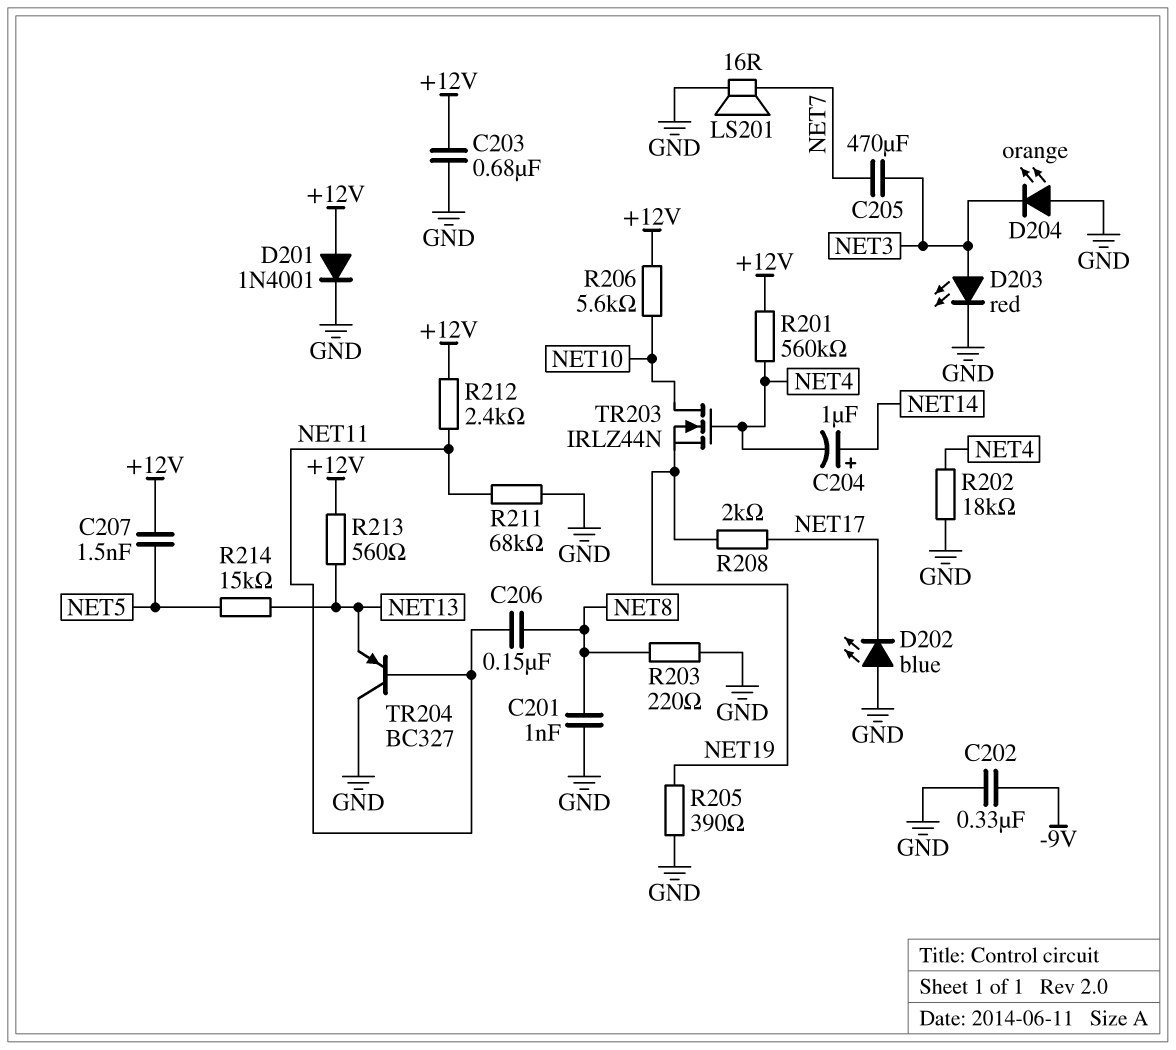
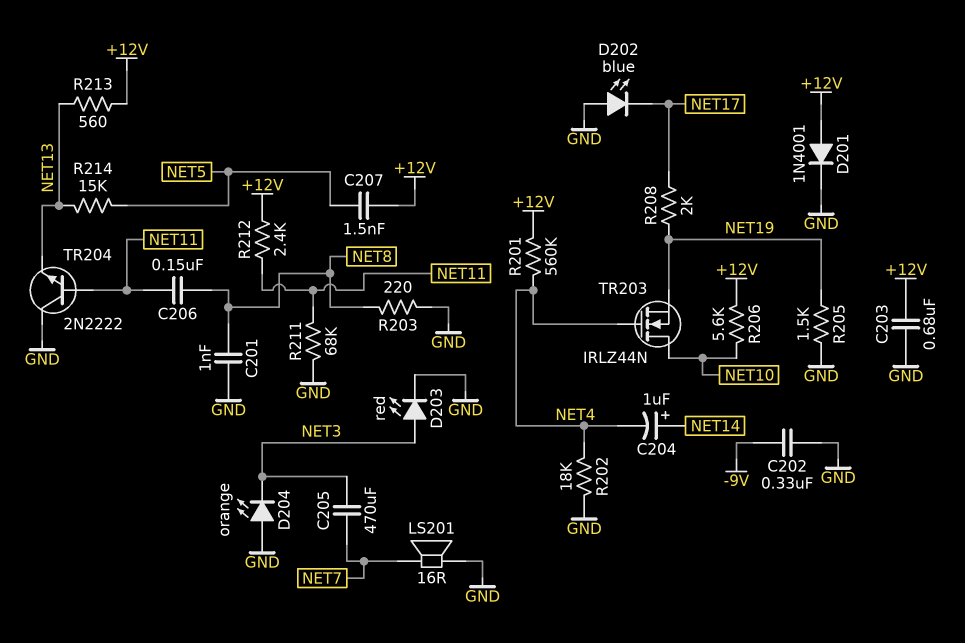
R205: 390 (GND, NET19) -> 1.5k (GND, NET19)
TR204: PNP BC327 (B NET11, C GND, E NET13) -> NPN 2N2222 (B NET11, C GND, E NET13)

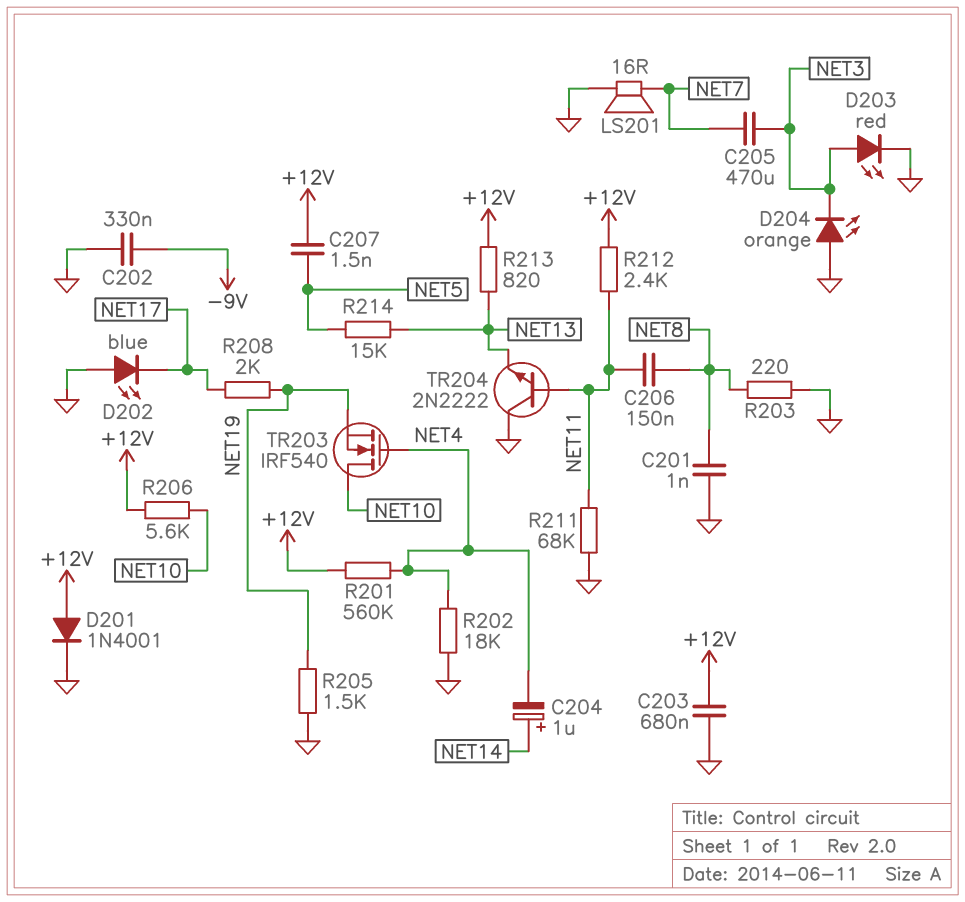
R213: 560 (+12V, NET13) -> 820 (+12V, NET13)
TR203: NMOS IRLZ44N (G NET4, D NET10, S NET19) -> NMOS IRF540 (G NET4, D NET10, S NET19)

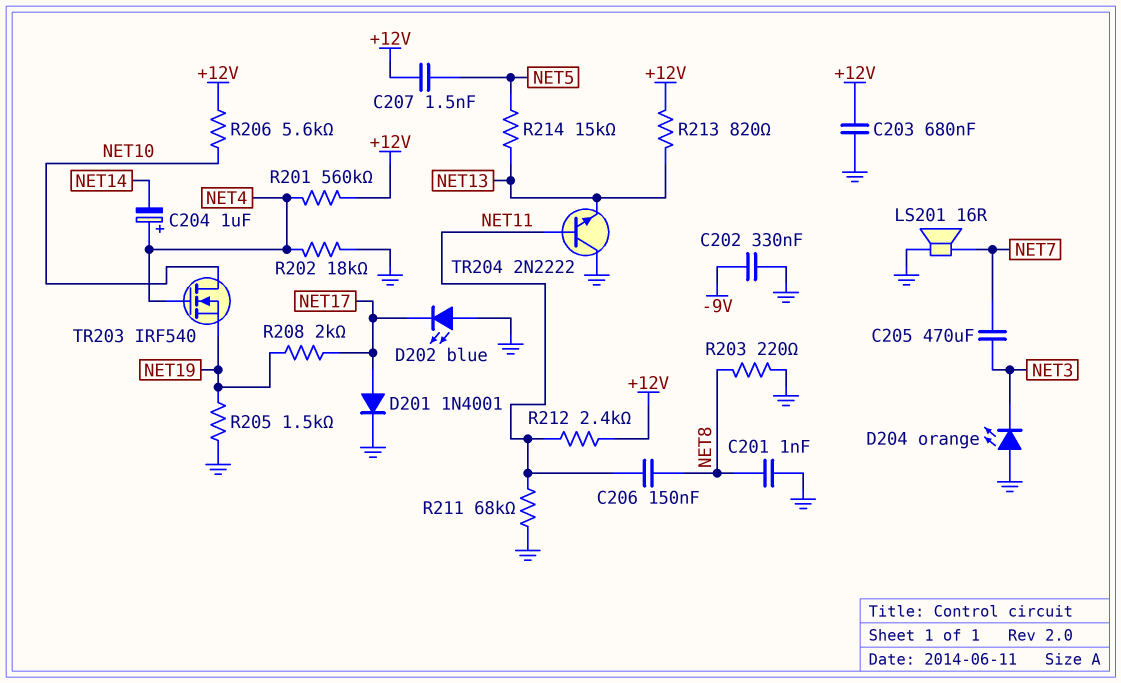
C204: 1uF (plus NET14, minus NET4) -> 1uF (plus NET4, minus NET14)
D201: diode 1N4001 (A +12V, K GND) -> diode 1N4001 (A NET17, K GND)
D203: LED red (A NET3, K GND) -> none

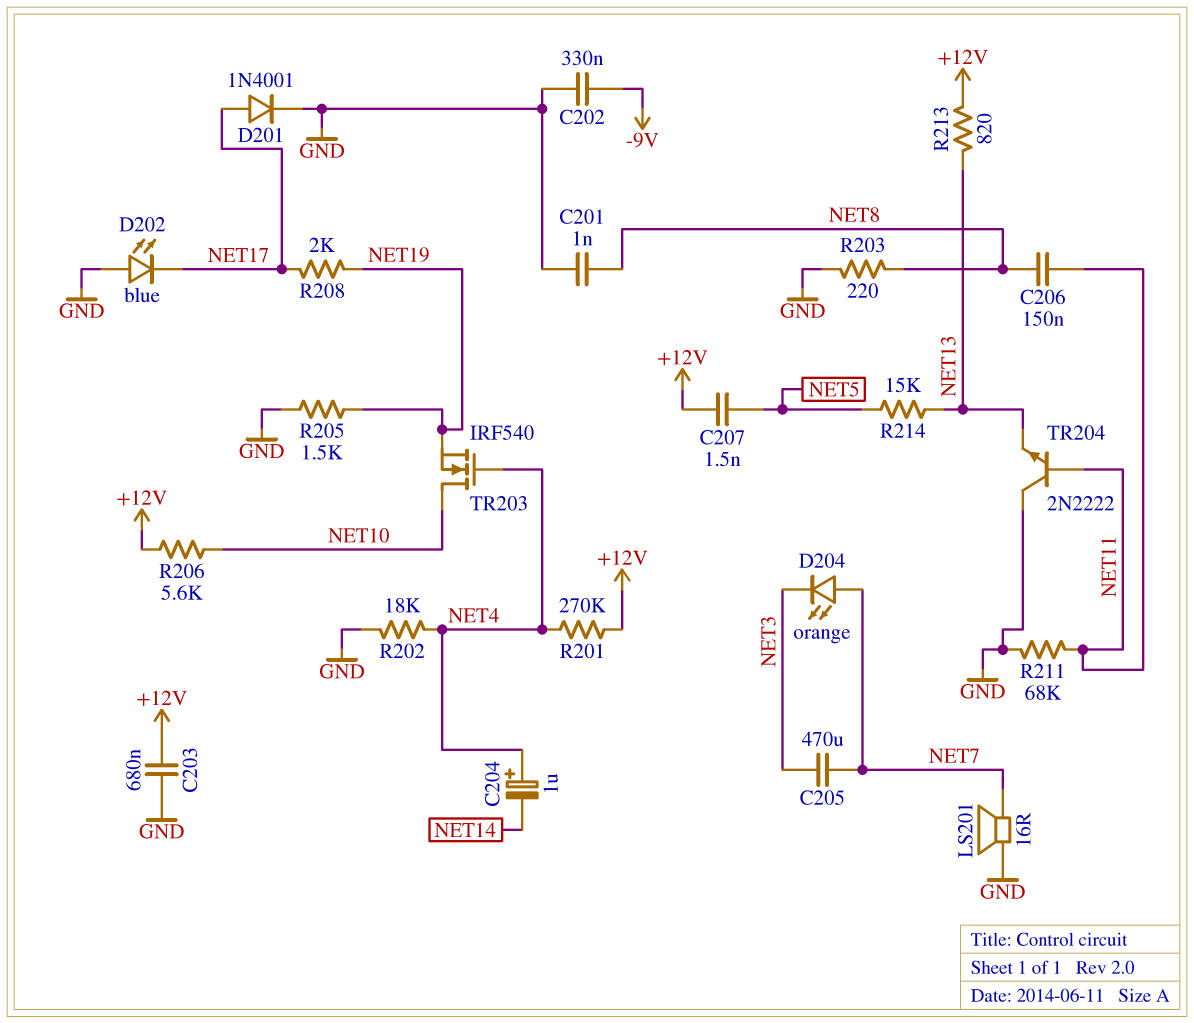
D204: LED orange (A GND, K NET3) -> LED orange (A NET7, K NET3)
R201: 560k (+12V, NET4) -> 270k (+12V, NET4)
R212: 2.4k (+12V, NET11) -> none

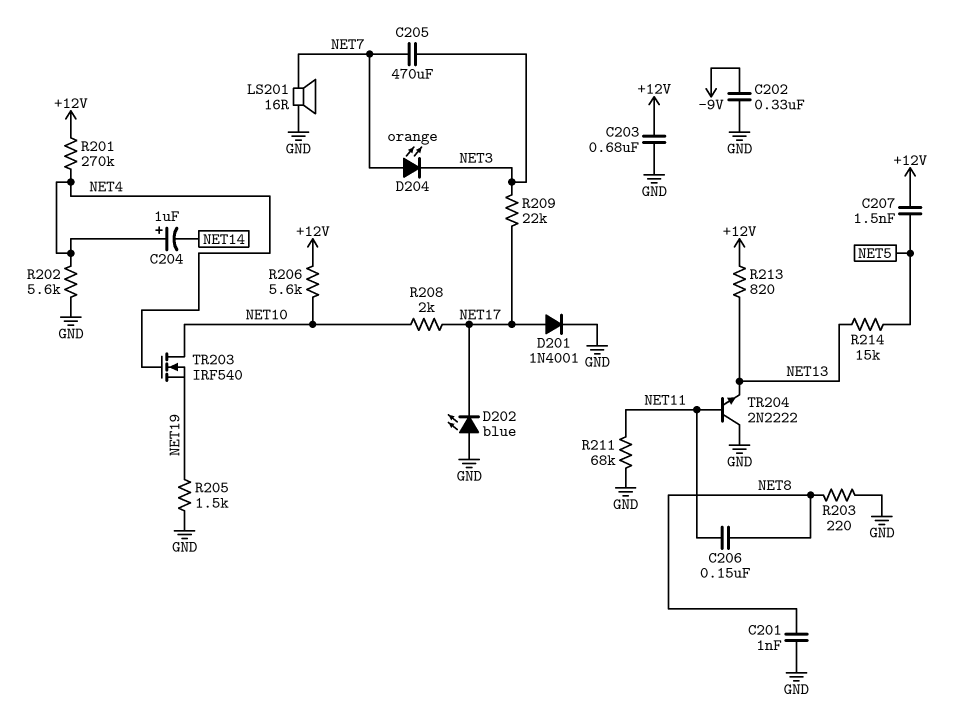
R202: 18k (GND, NET4) -> 5.6k (GND, NET4)
R208: 2k (NET17, NET19) -> 2k (NET10, NET17)
R209: none -> 22k (NET3, NET17)

